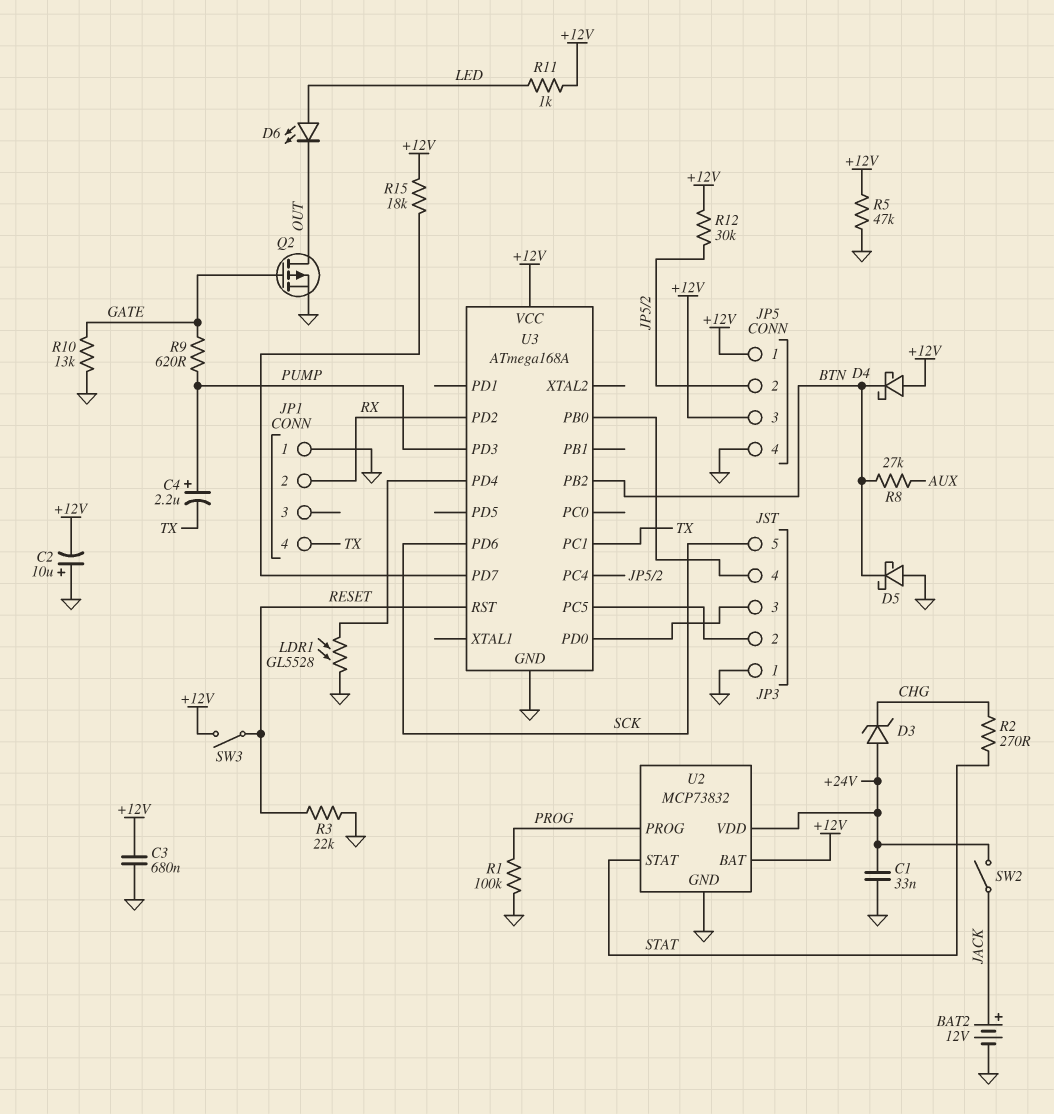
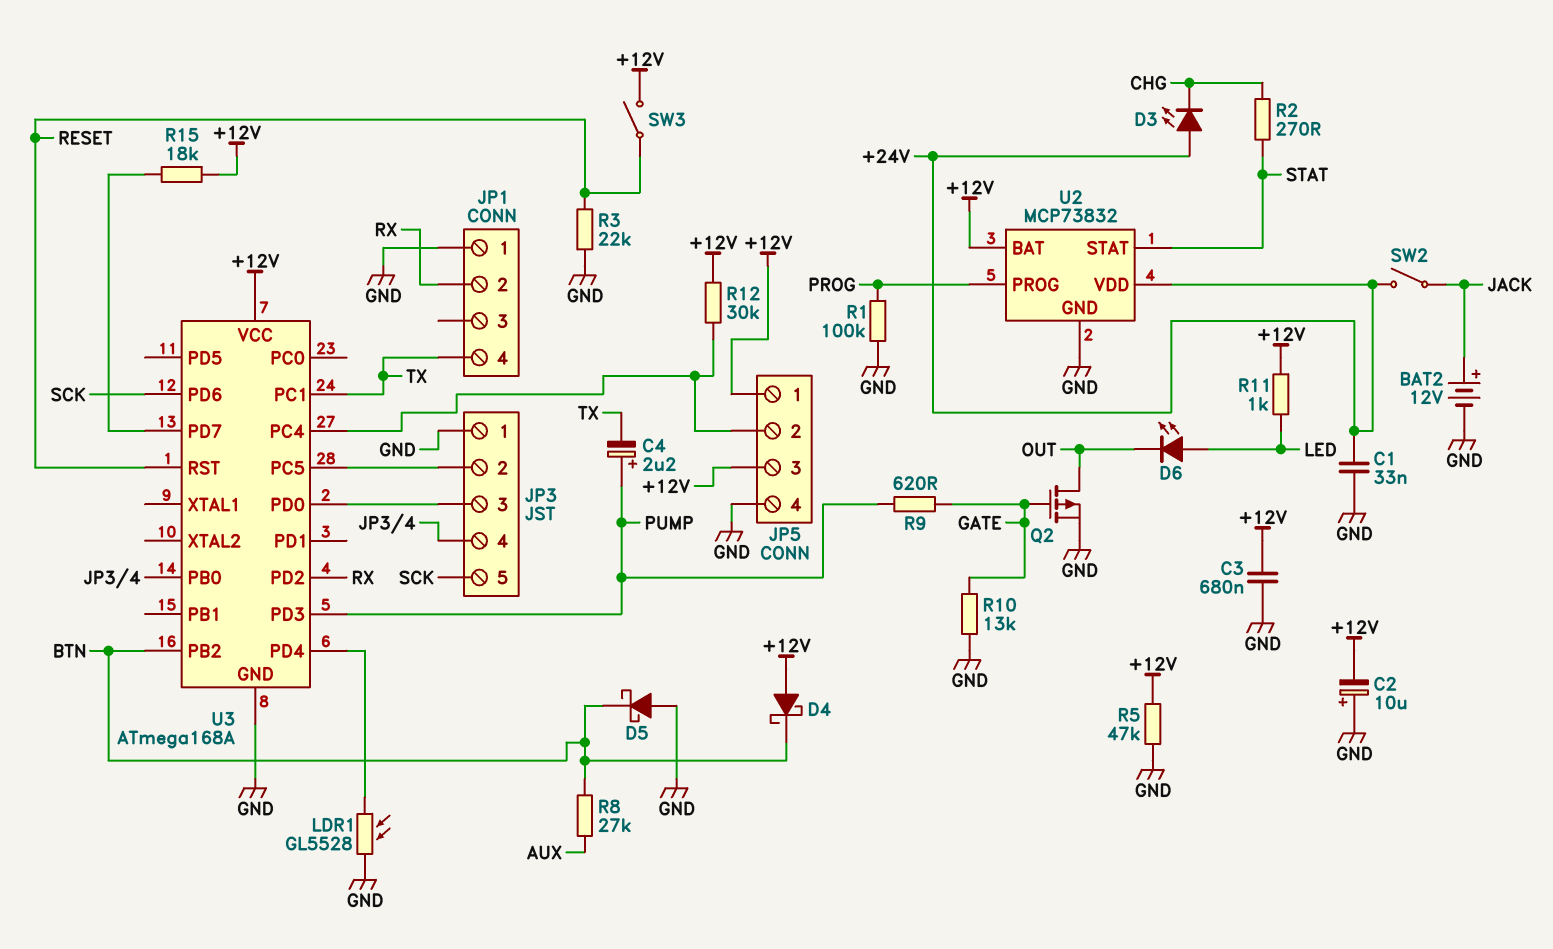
D3: zener (A +24V, K CHG) -> LED (A +24V, K CHG)

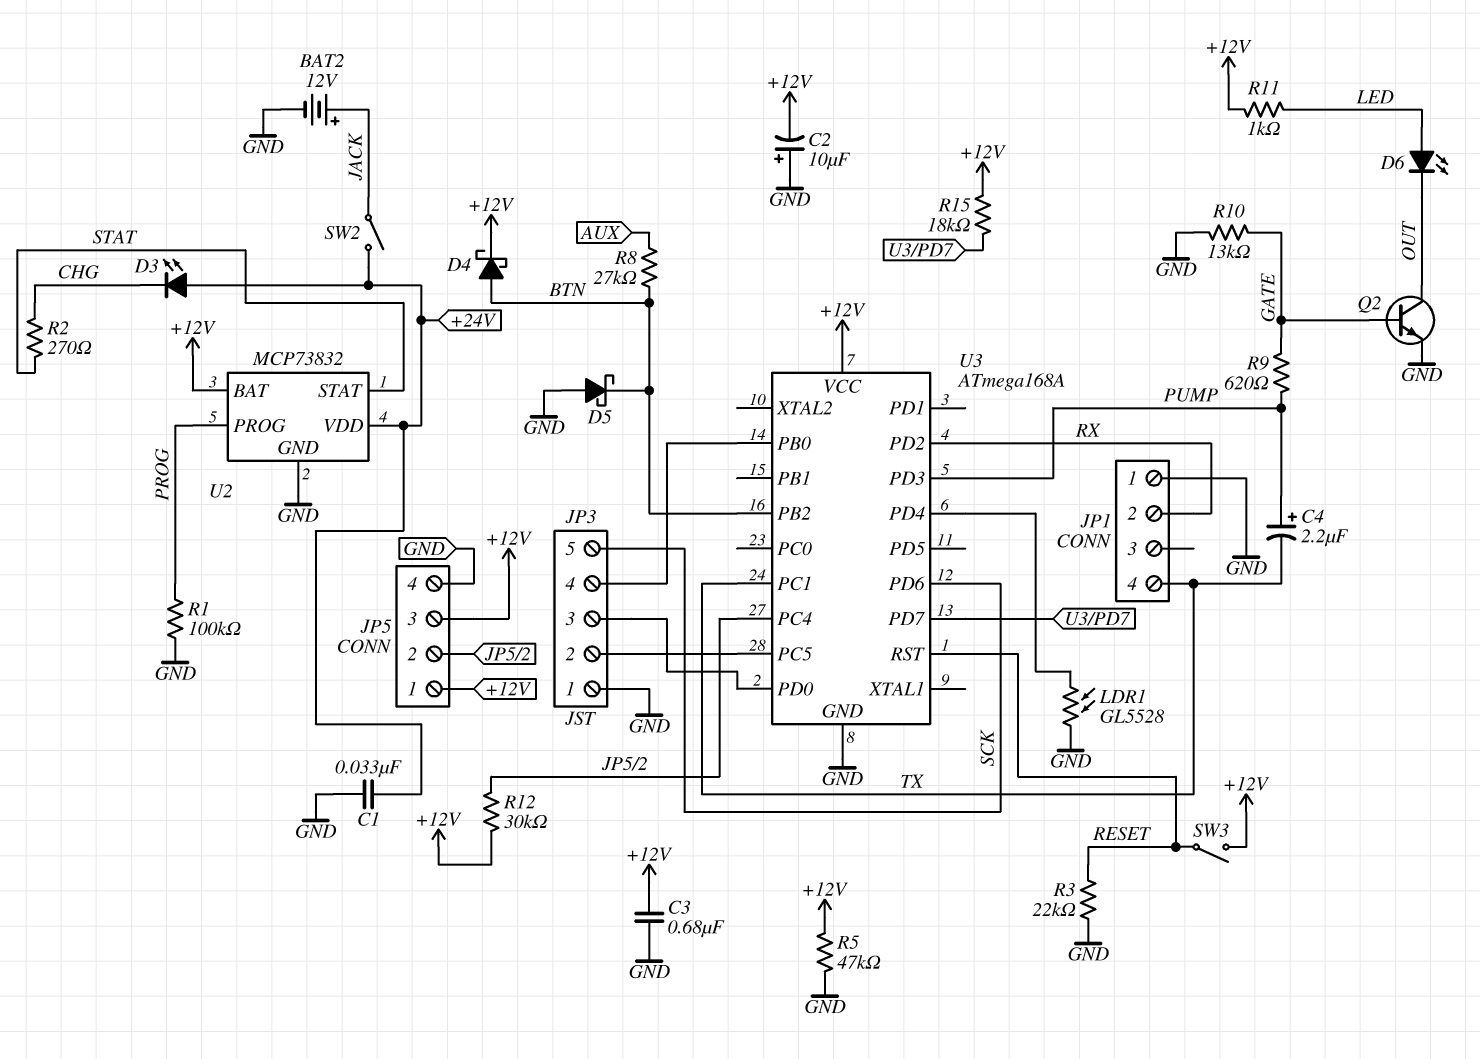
D4: schottky (A +12V, K BTN) -> schottky (A BTN, K +12V)
Q2: PMOS (G GATE, D OUT, S GND) -> NPN (B GATE, C OUT, E GND)

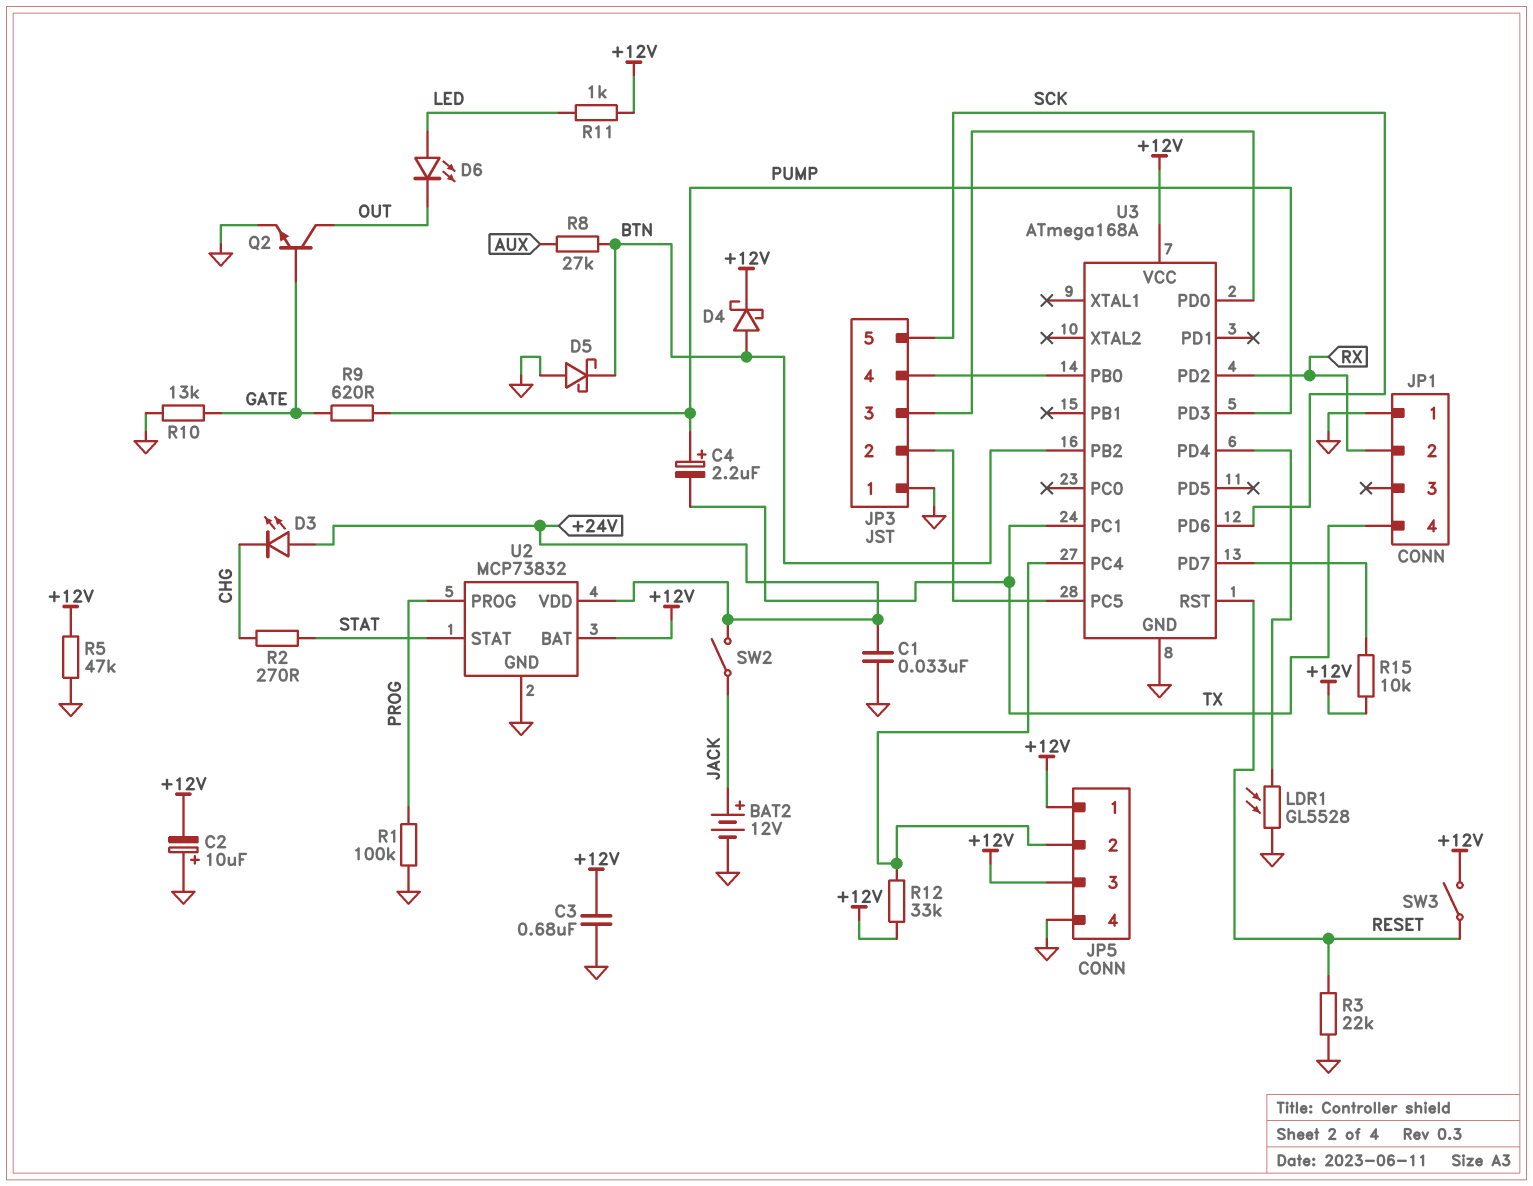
R12: 30k (+12V, JP5/2) -> 33k (+12V, JP5/2)
R15: 18k (+12V, U3/PD7) -> 10k (+12V, U3/PD7)

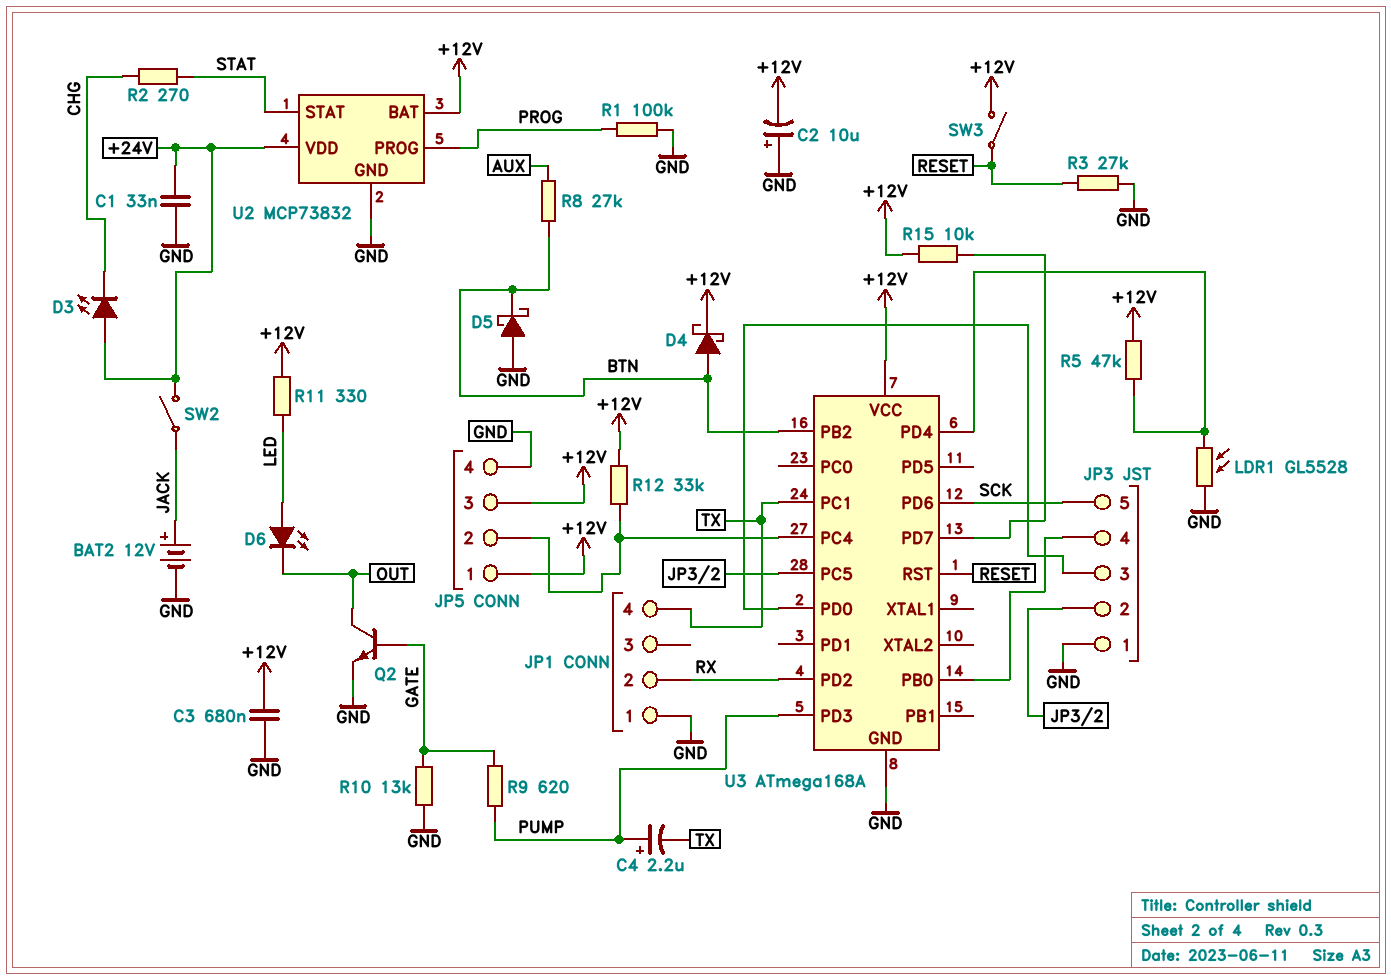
R3: 22k (GND, RESET) -> 27k (GND, RESET)
R5: 47k (+12V, GND) -> 47k (+12V, U3/PD4)
R11: 1k (+12V, LED) -> 330 (+12V, LED)

